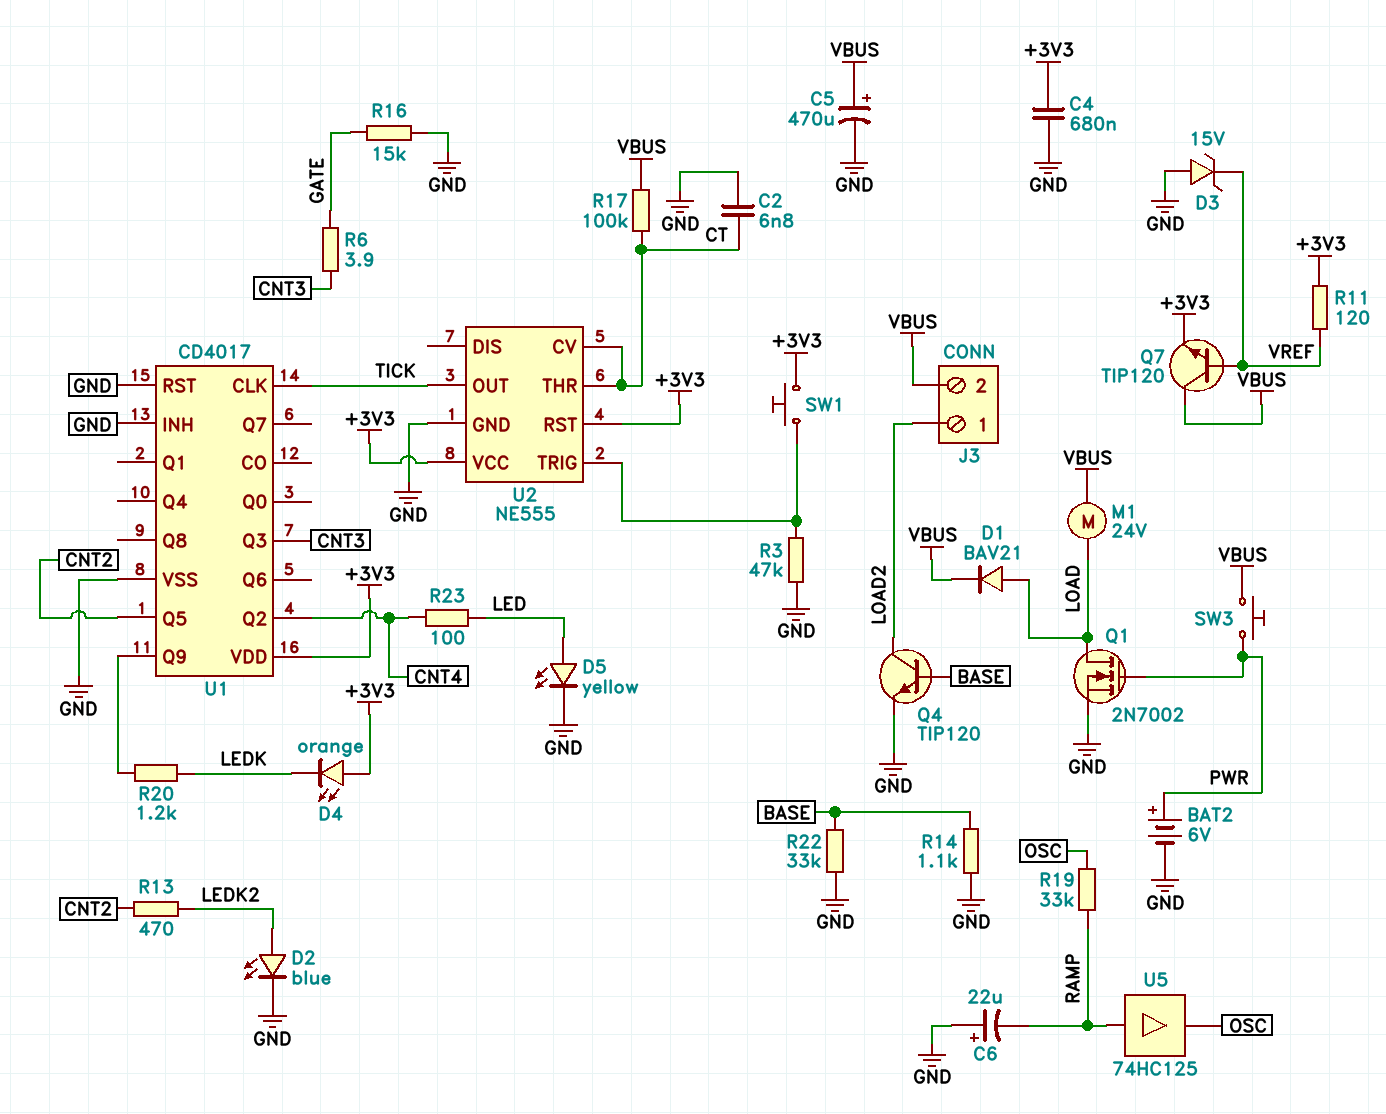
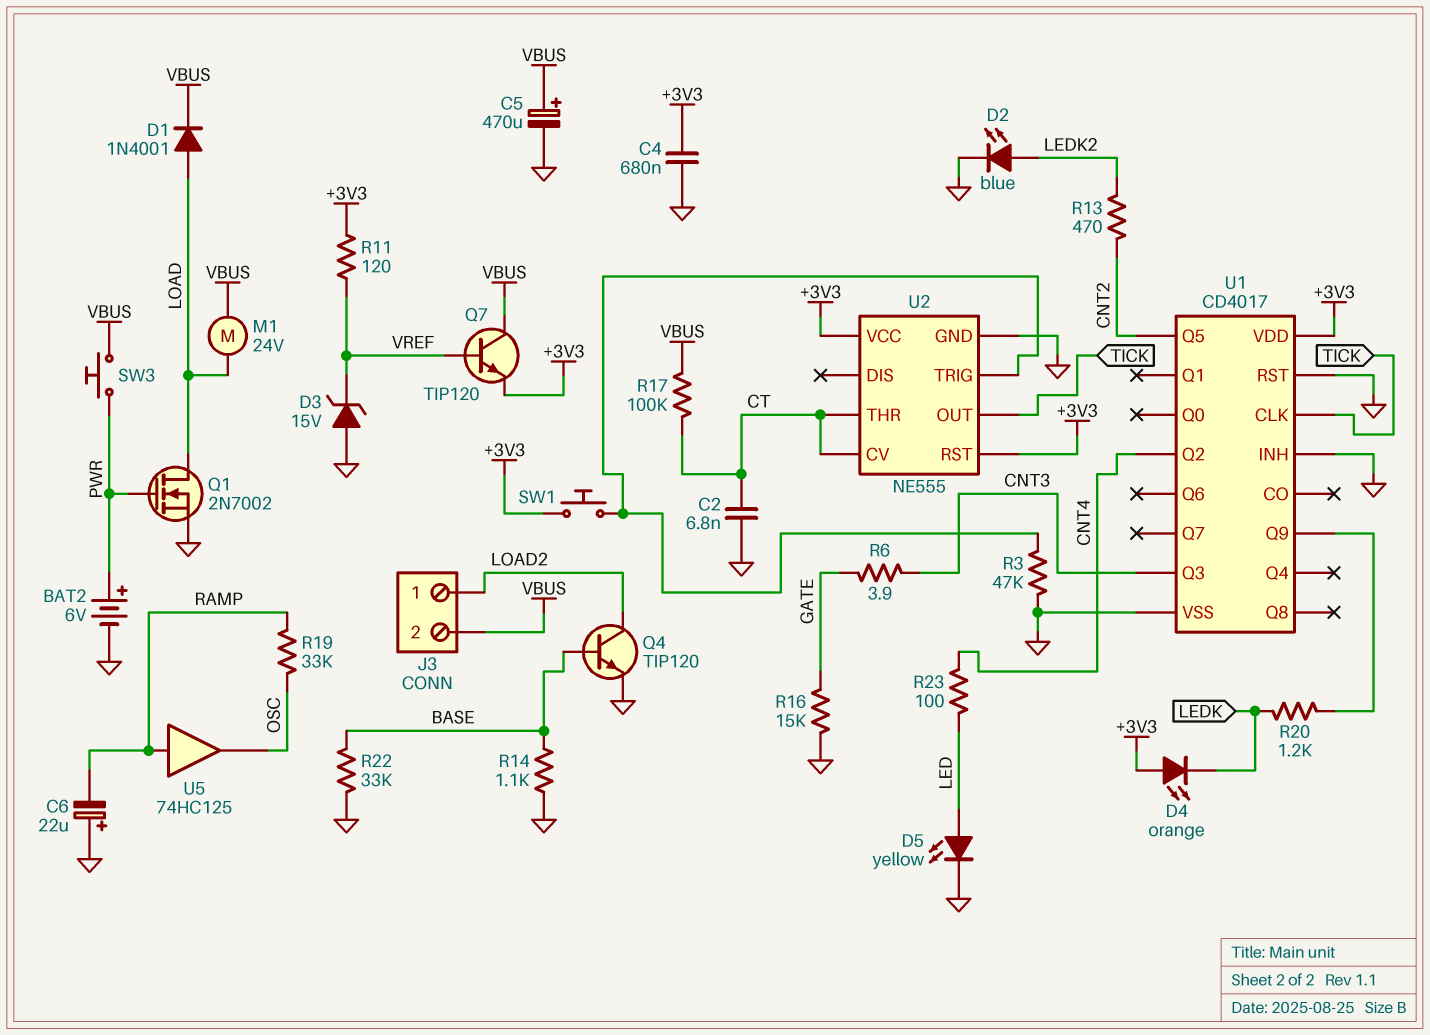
D1: diode BAV21 (A LOAD, K VBUS) -> diode 1N4001 (A LOAD, K VBUS)

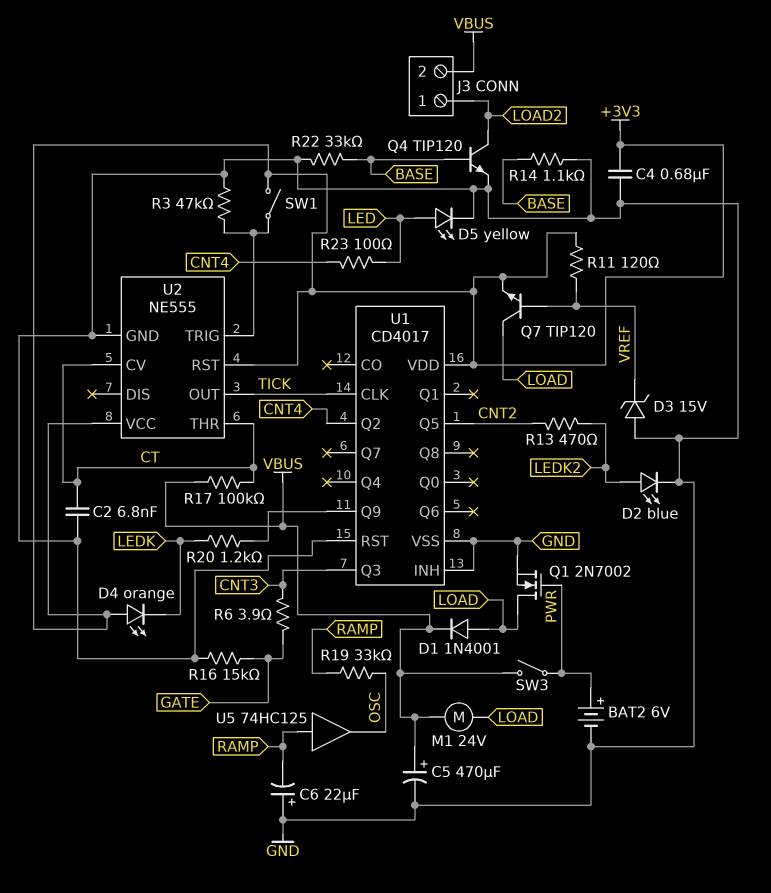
Q7: NPN TIP120 (B VREF, C VBUS, E +3V3) -> NPN TIP120 (B VREF, C LOAD, E +3V3)
SW1: button (+3V3, U2/TRIG) -> switch (+3V3, U2/TRIG)
SW3: button (PWR, VBUS) -> switch (PWR, VBUS)

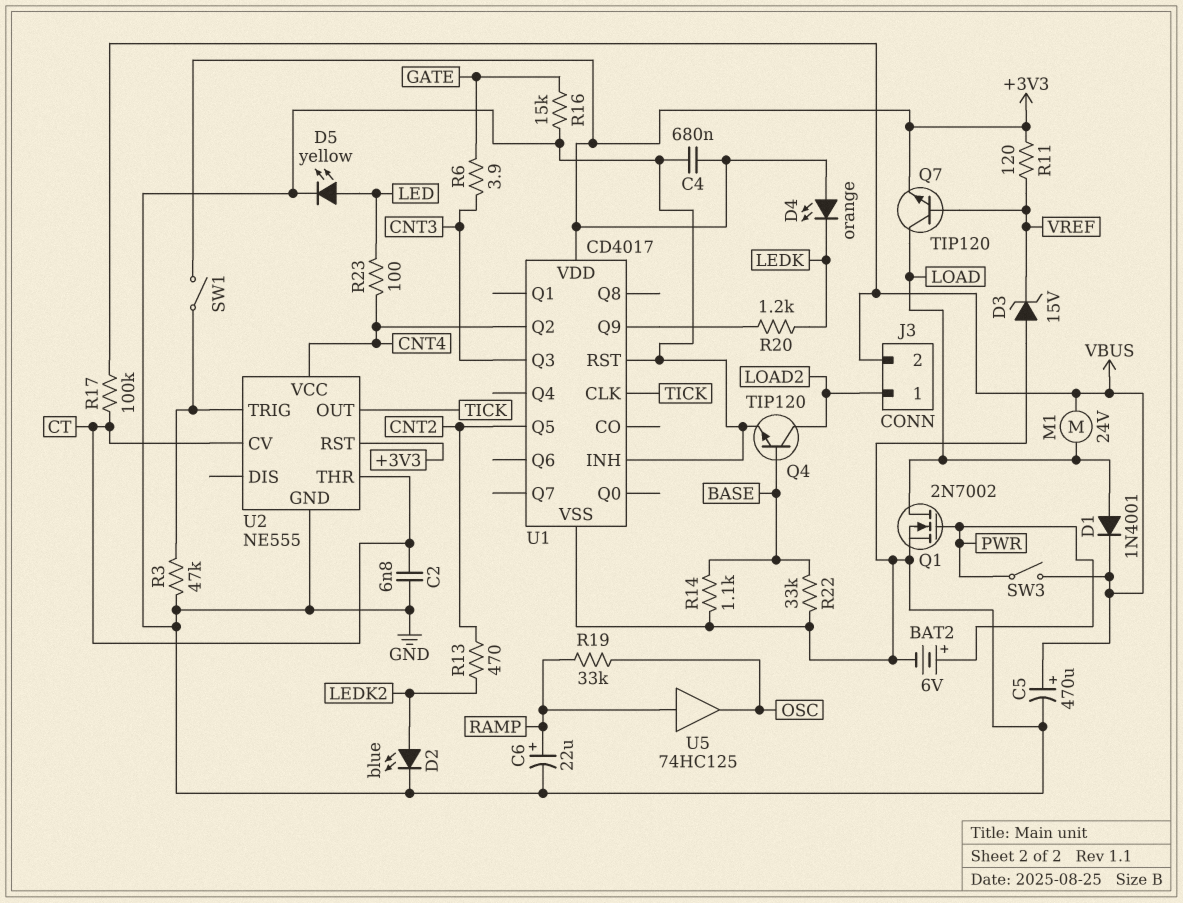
C6: 22uF (plus GND, minus RAMP) -> 22uF (plus RAMP, minus GND)
U2 pin VCC: +3V3 -> CNT4

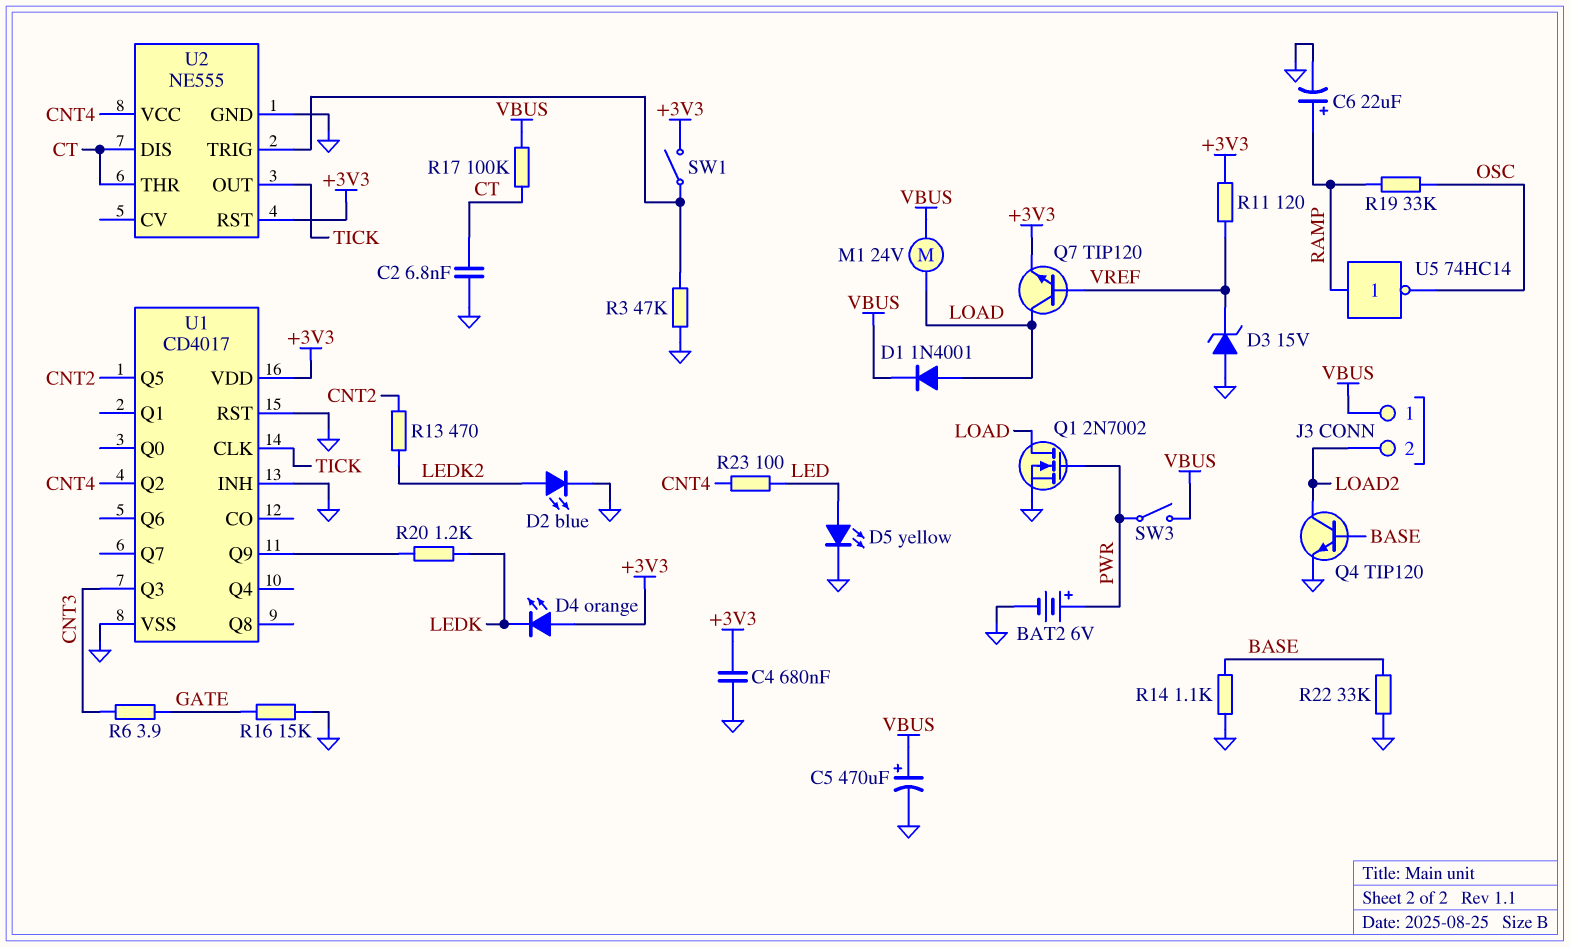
J3 pin 1: LOAD2 -> VBUS
J3 pin 2: VBUS -> LOAD2
U2 pin CV: CT -> none
U2 pin DIS: none -> CT
U5: buffer 74HC125 (in RAMP, out OSC) -> NOT 74HC14 (in RAMP, out OSC)

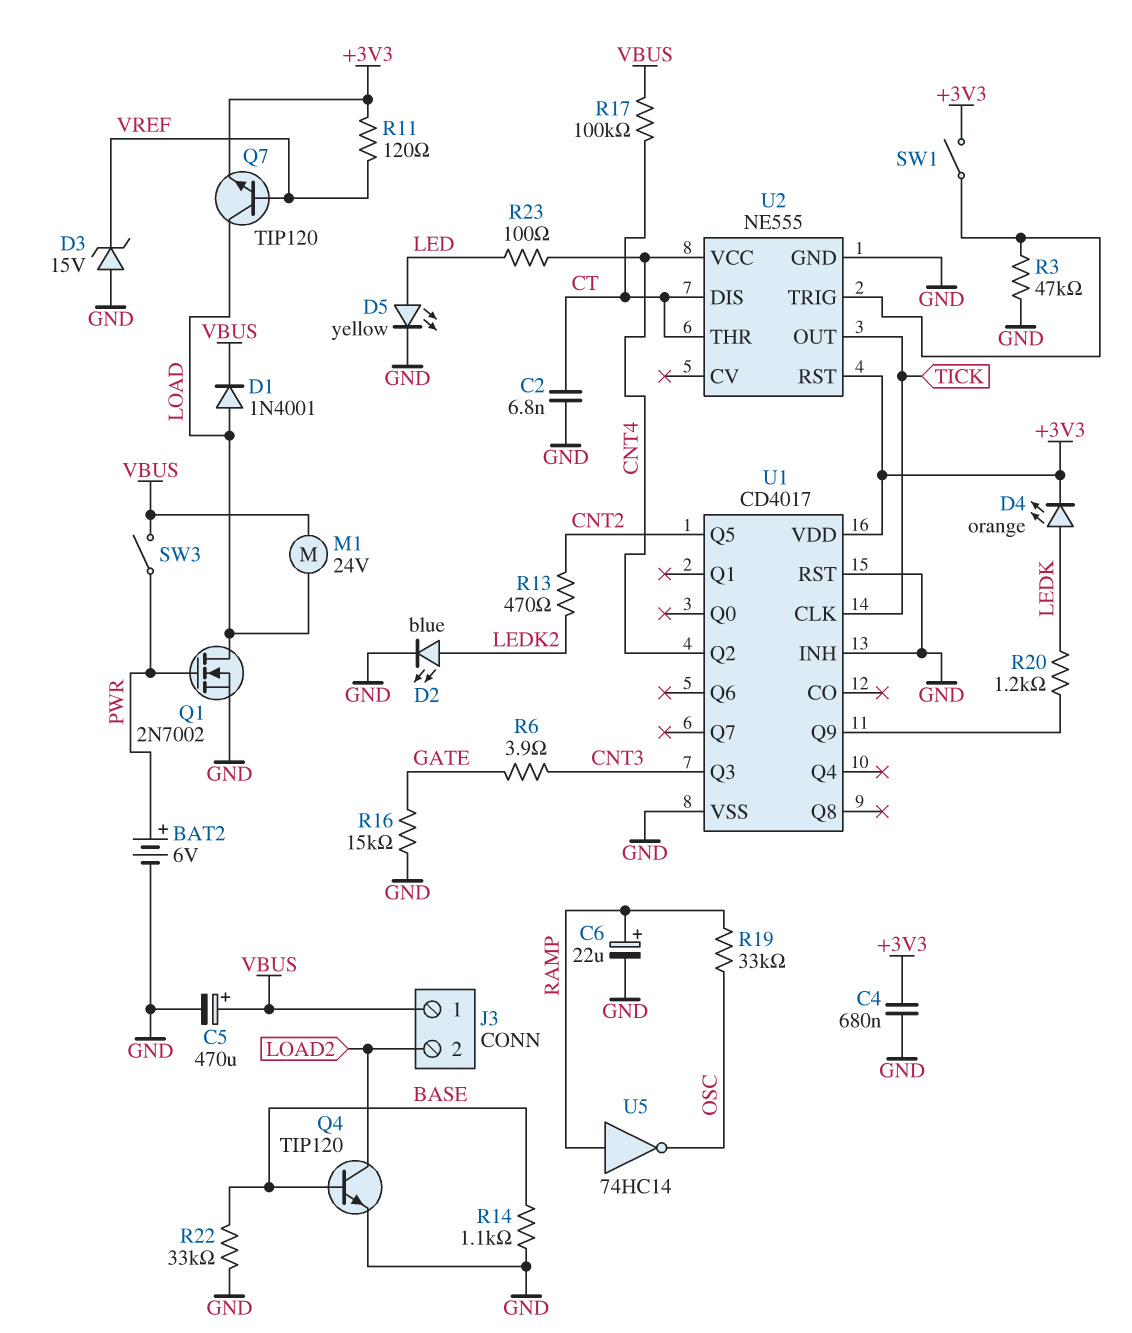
D4: LED orange (A +3V3, K LEDK) -> LED orange (A LEDK, K +3V3)

